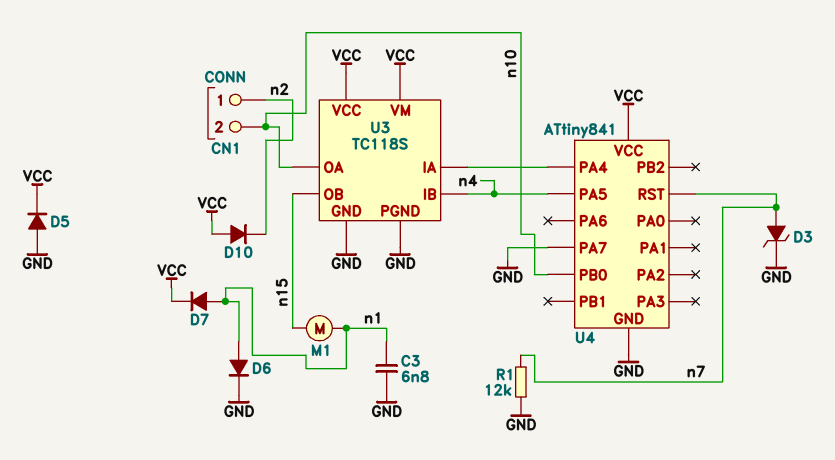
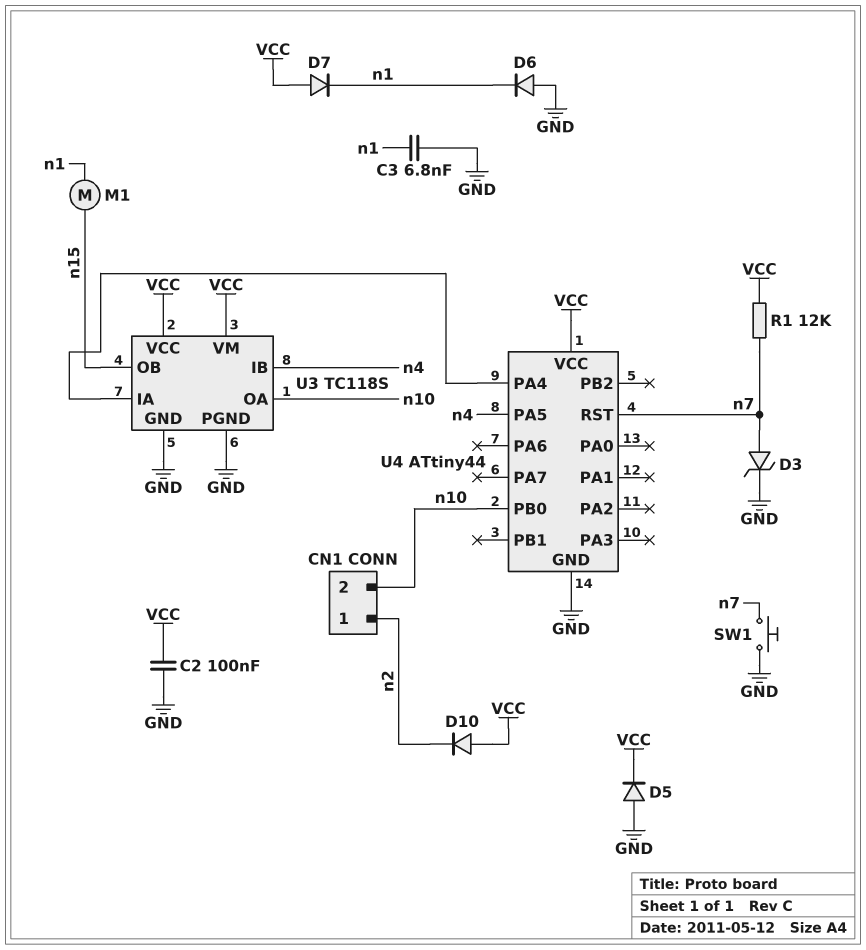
C2: none -> 100nF (GND, VCC)
D6: diode (A n1, K GND) -> diode (A GND, K n1)
D7: diode (A n1, K VCC) -> diode (A VCC, K n1)
R1: 12k (GND, n7) -> 12k (VCC, n7)
SW1: none -> button (GND, n7)
U4: ATtiny841 -> ATtiny44
U4 pin PA7: GND -> none

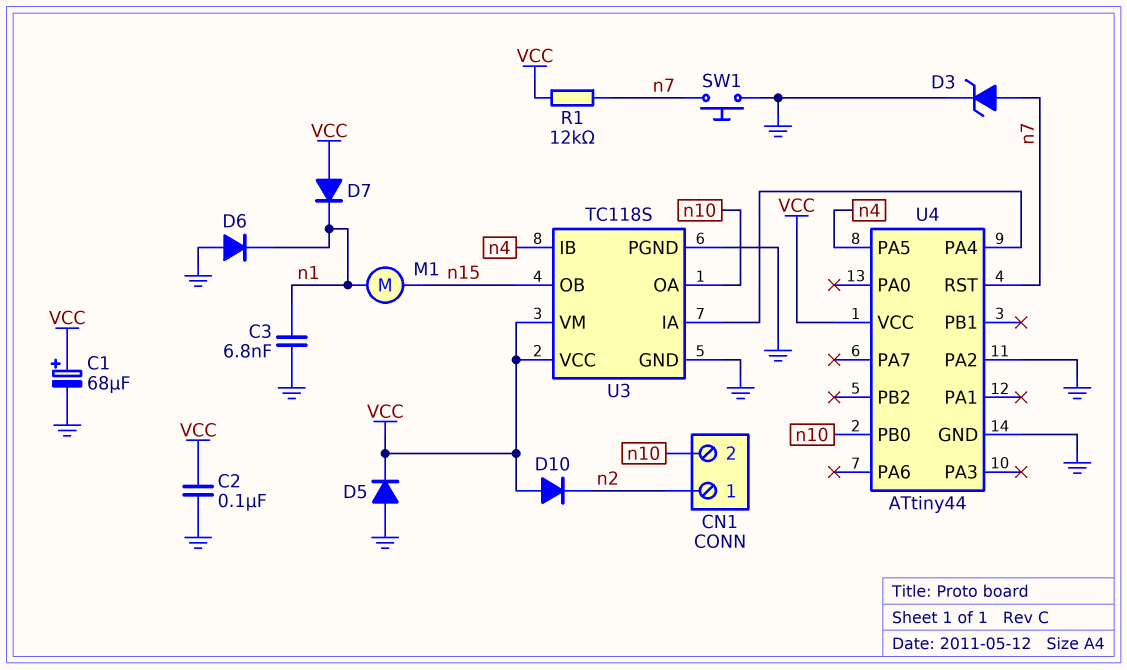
C1: none -> 68uF (plus VCC, minus GND)
U4 pin PA2: none -> GND

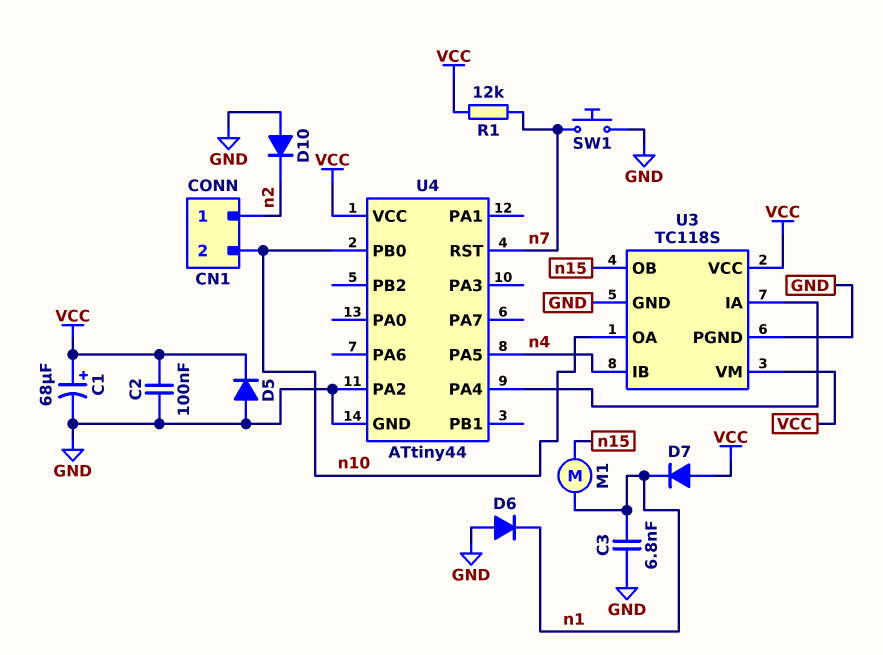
D3: zener (A n7, K GND) -> none
D10: diode (A VCC, K n2) -> diode (A GND, K n2)

